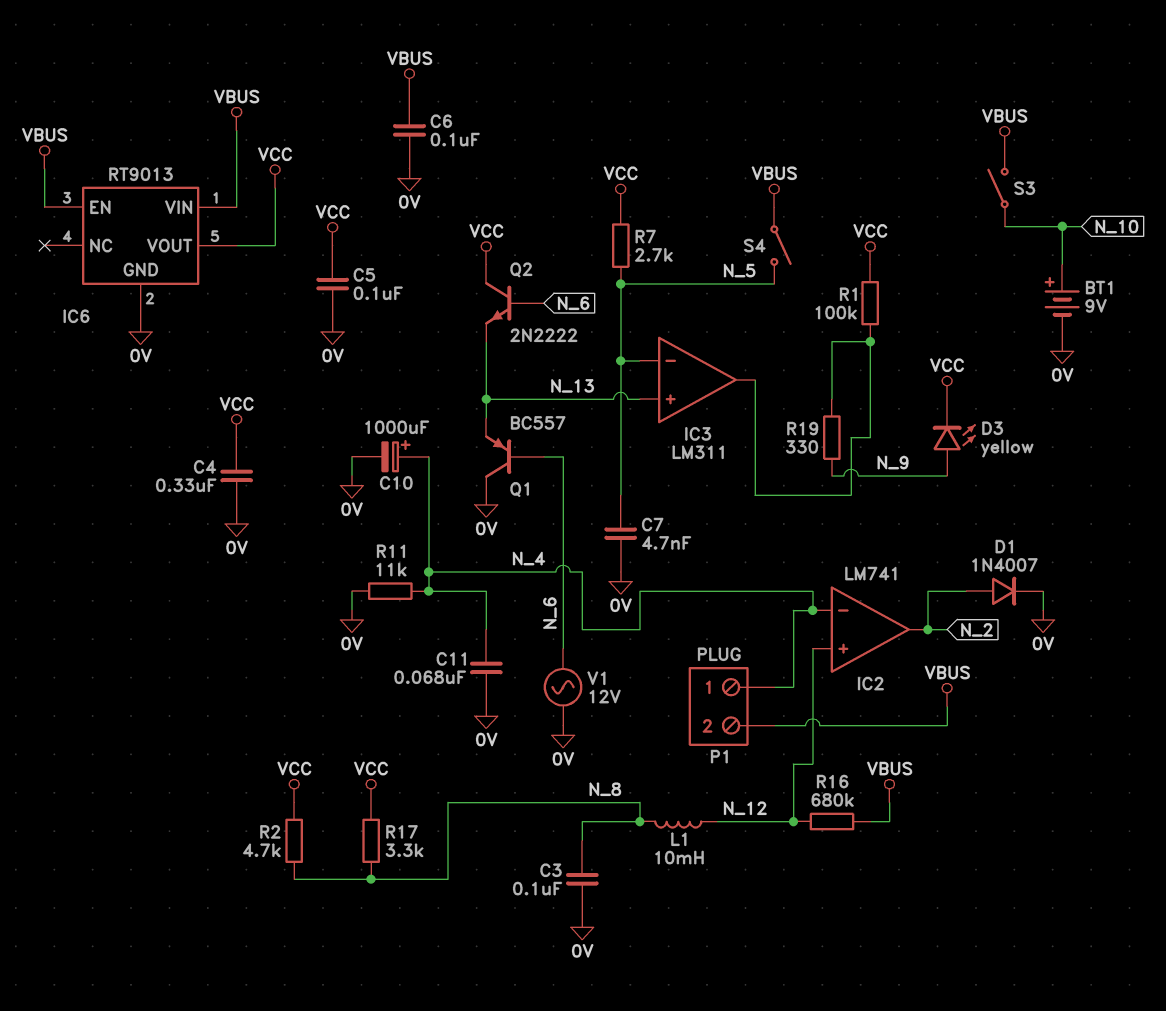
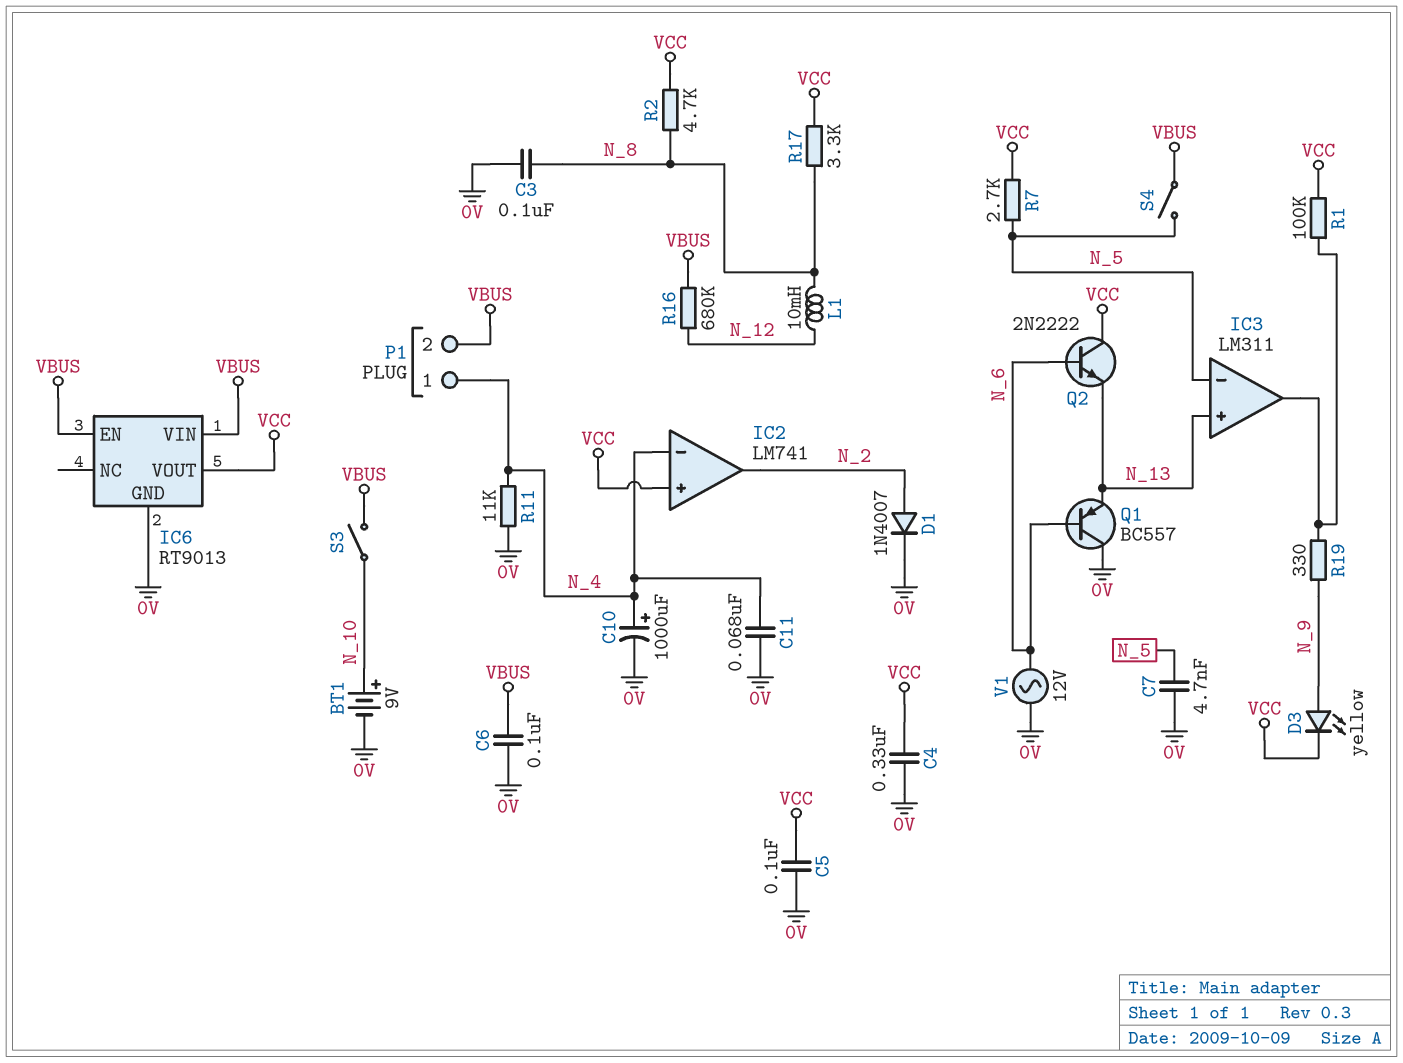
IC2 pin in+: N_12 -> VCC

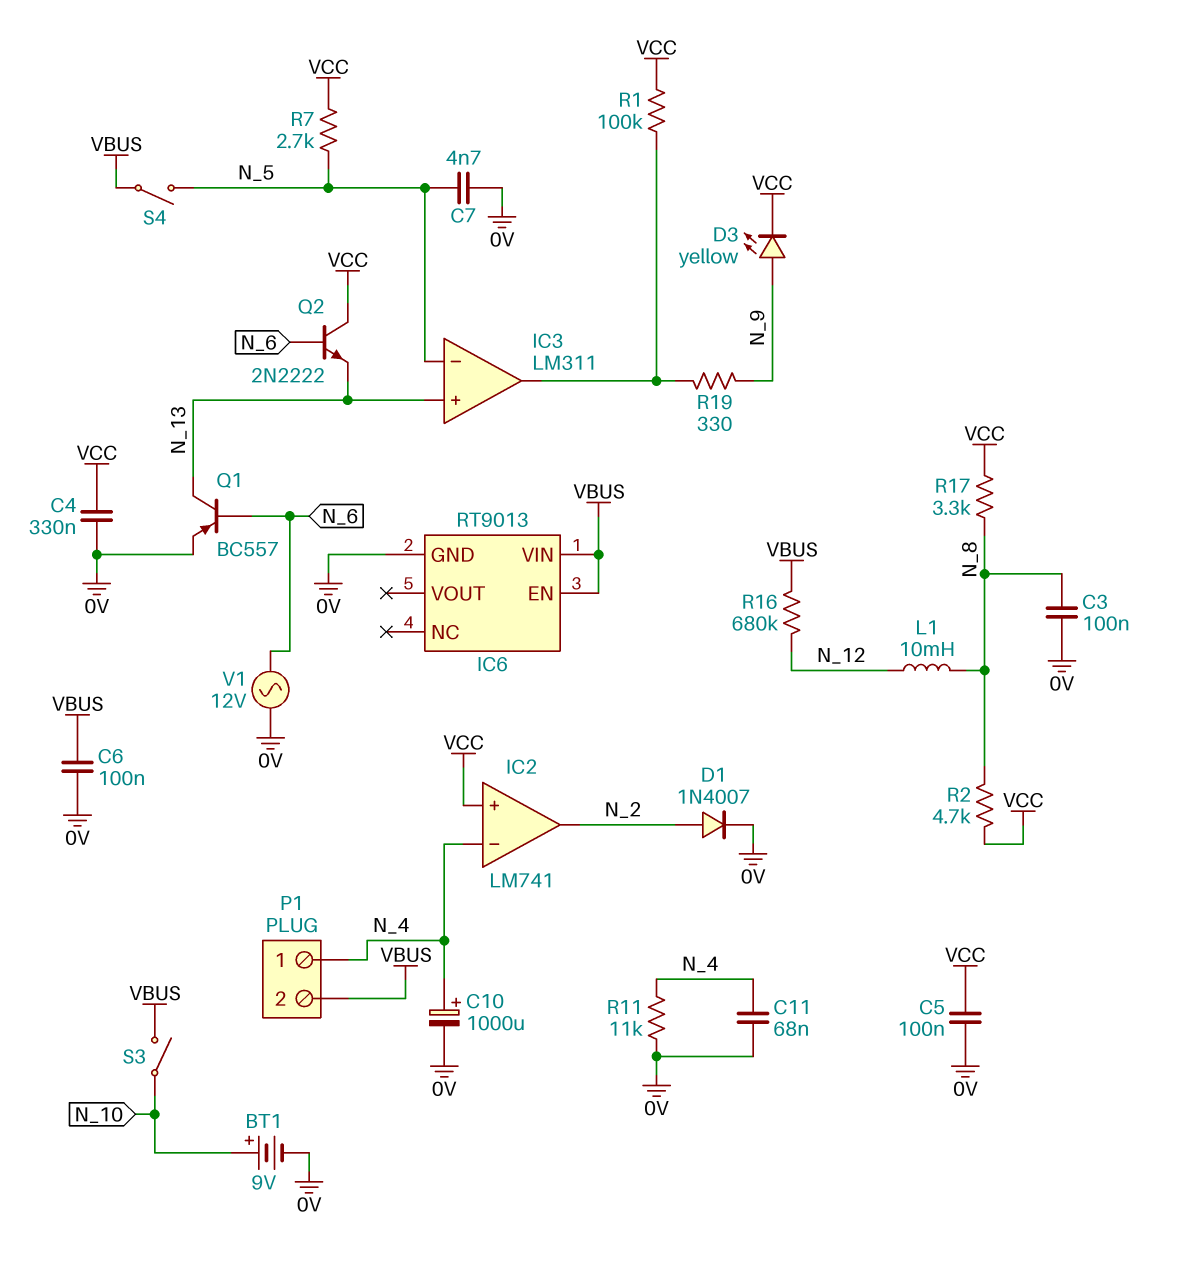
IC6 pin VOUT: VCC -> none
Q1: PNP BC557 (B N_6, C 0V, E N_13) -> PNP BC557 (B N_6, C N_13, E 0V)

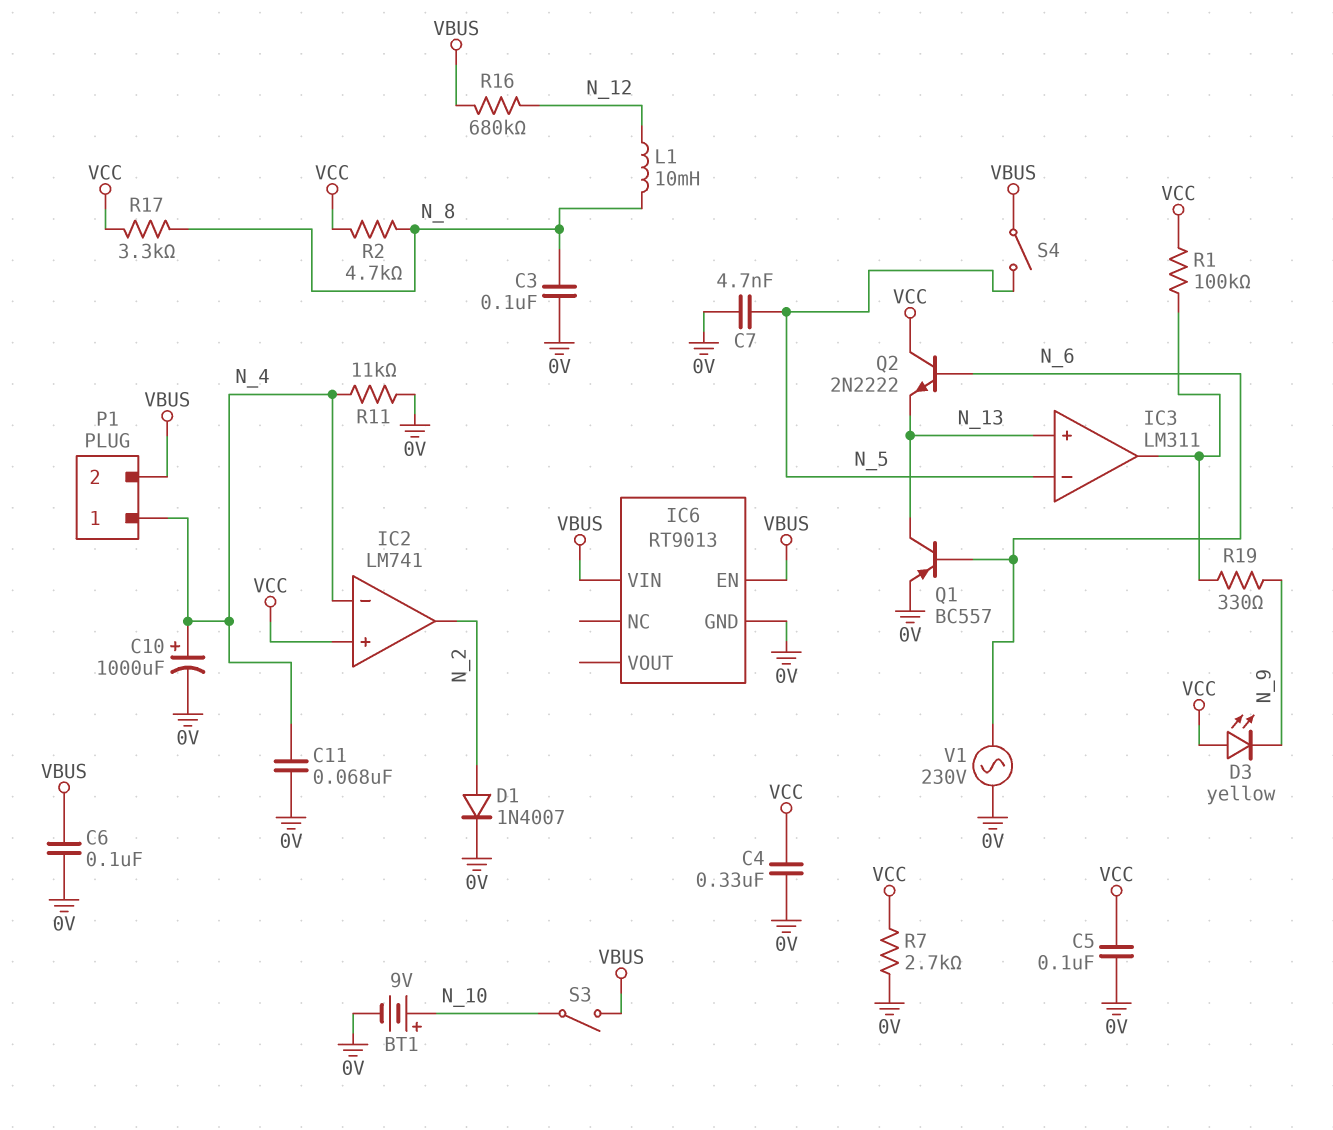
D3: LED yellow (A N_9, K VCC) -> LED yellow (A VCC, K N_9)
R7: 2.7k (N_5, VCC) -> 2.7k (0V, VCC)
V1: AC 12V (0V, N_6) -> AC 230V (0V, N_6)

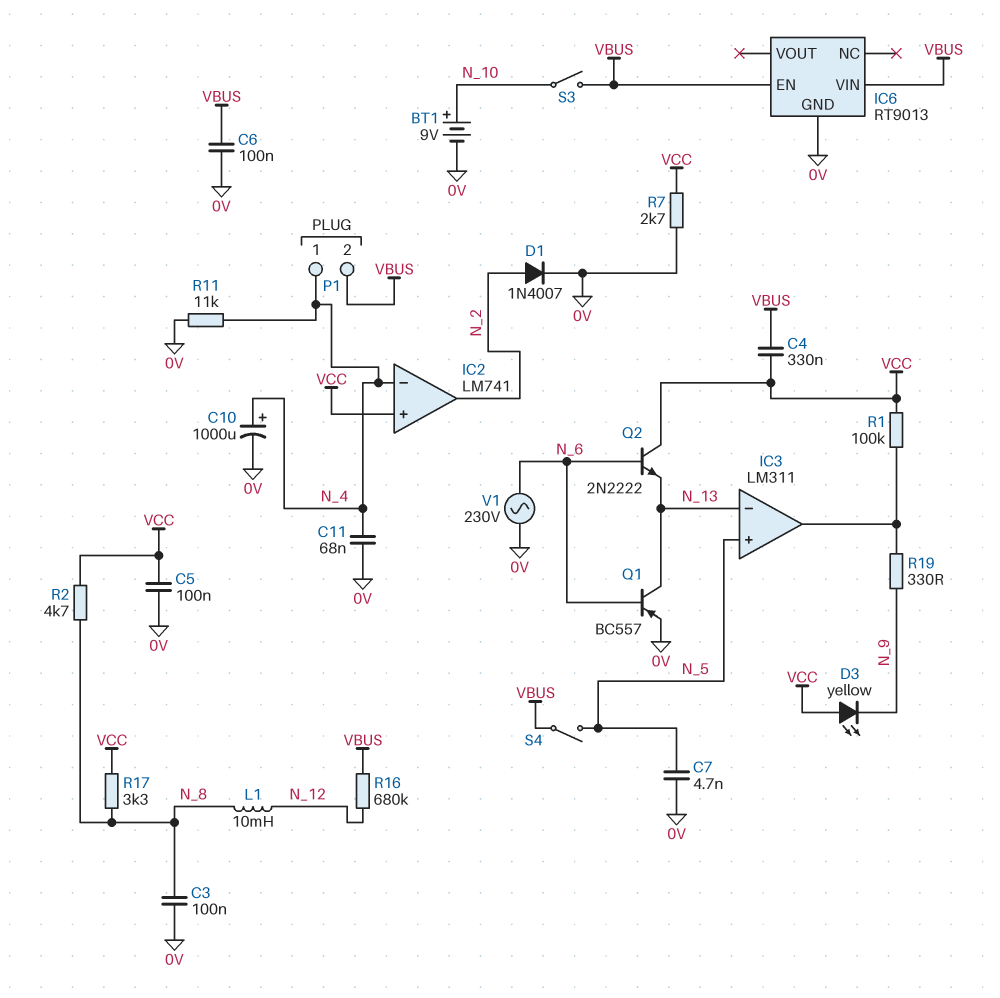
C4: 330nF (0V, VCC) -> 330nF (VBUS, VCC)
IC3 pin in+: N_13 -> N_5
IC3 pin in-: N_5 -> N_13

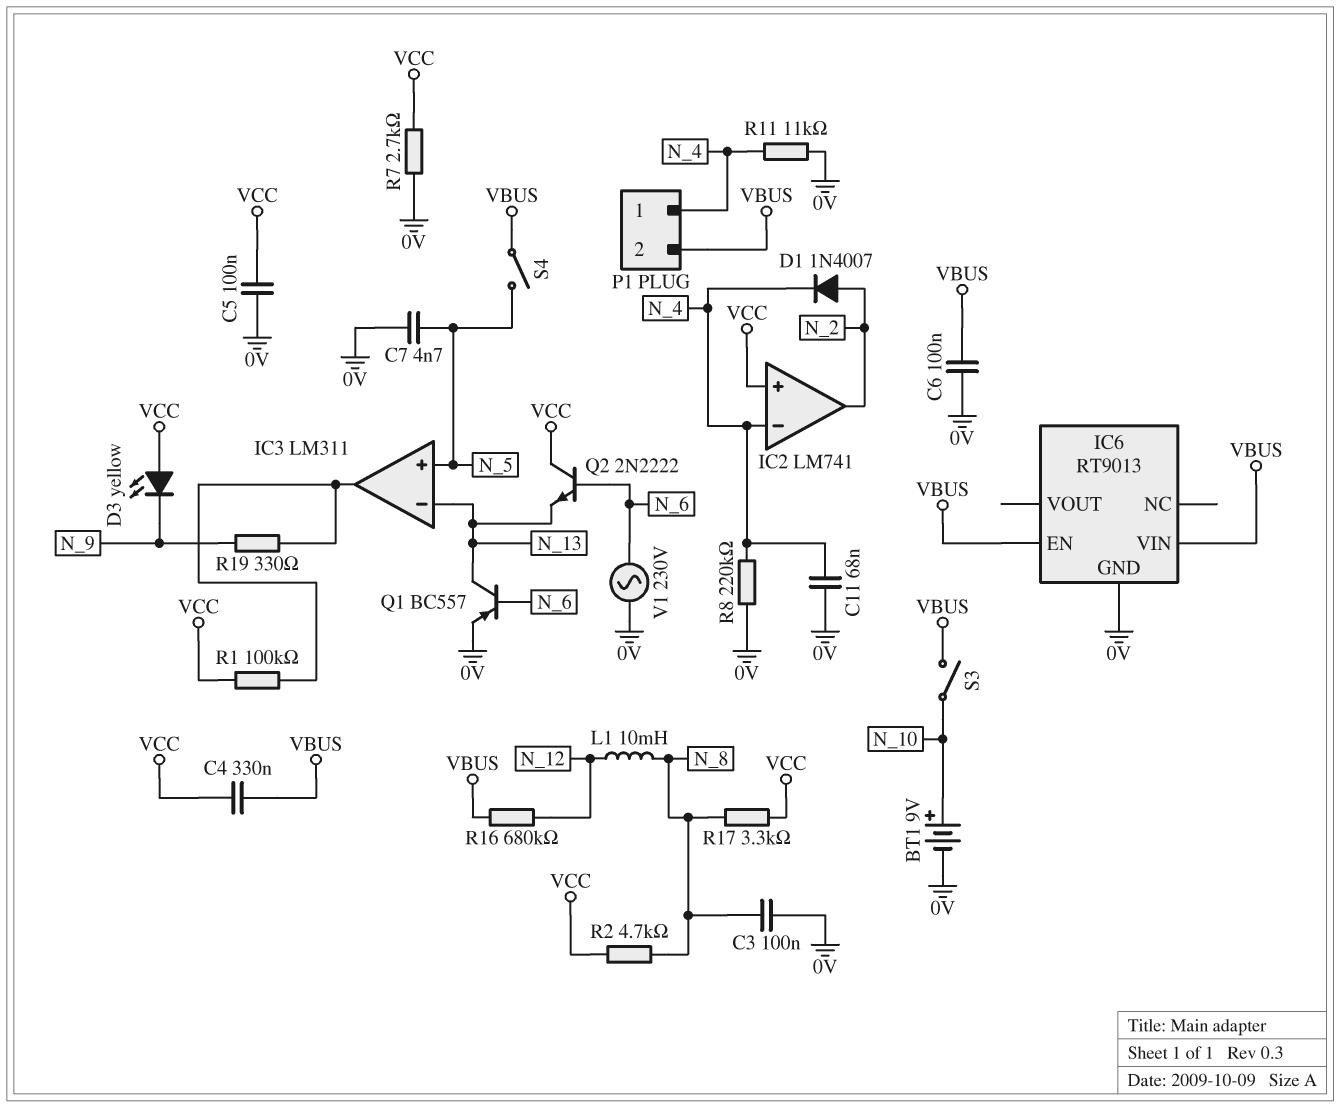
C10: 1000uF (plus N_4, minus 0V) -> none
D1: diode 1N4007 (A N_2, K 0V) -> diode 1N4007 (A N_2, K N_4)
R8: none -> 220k (0V, N_4)

